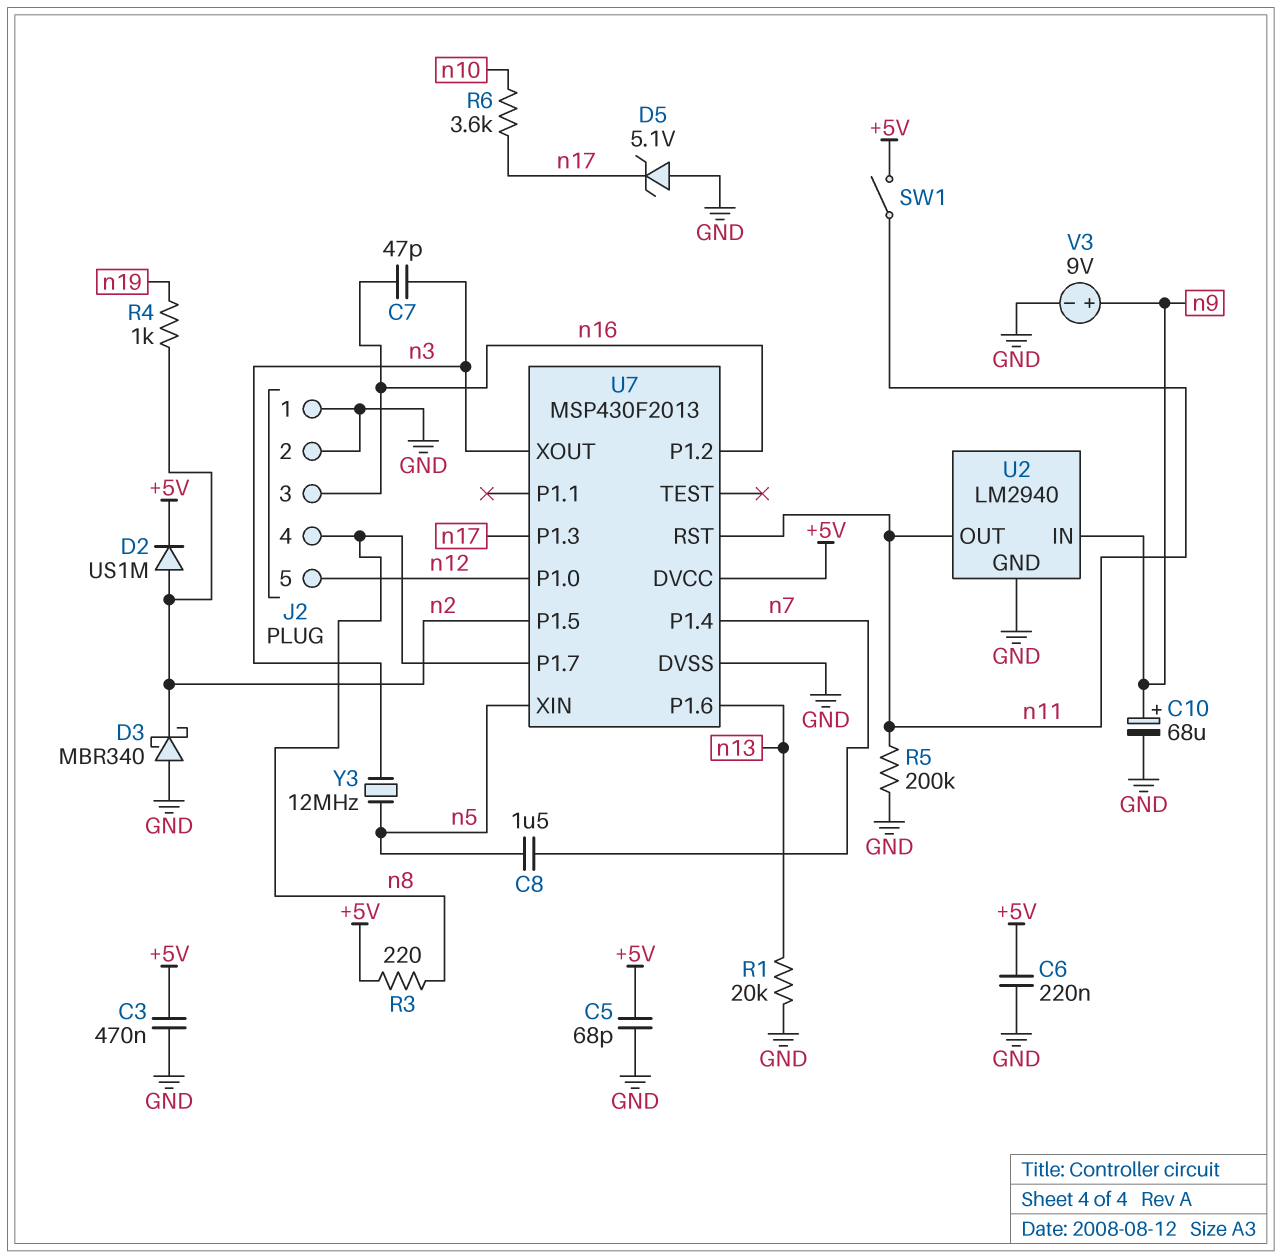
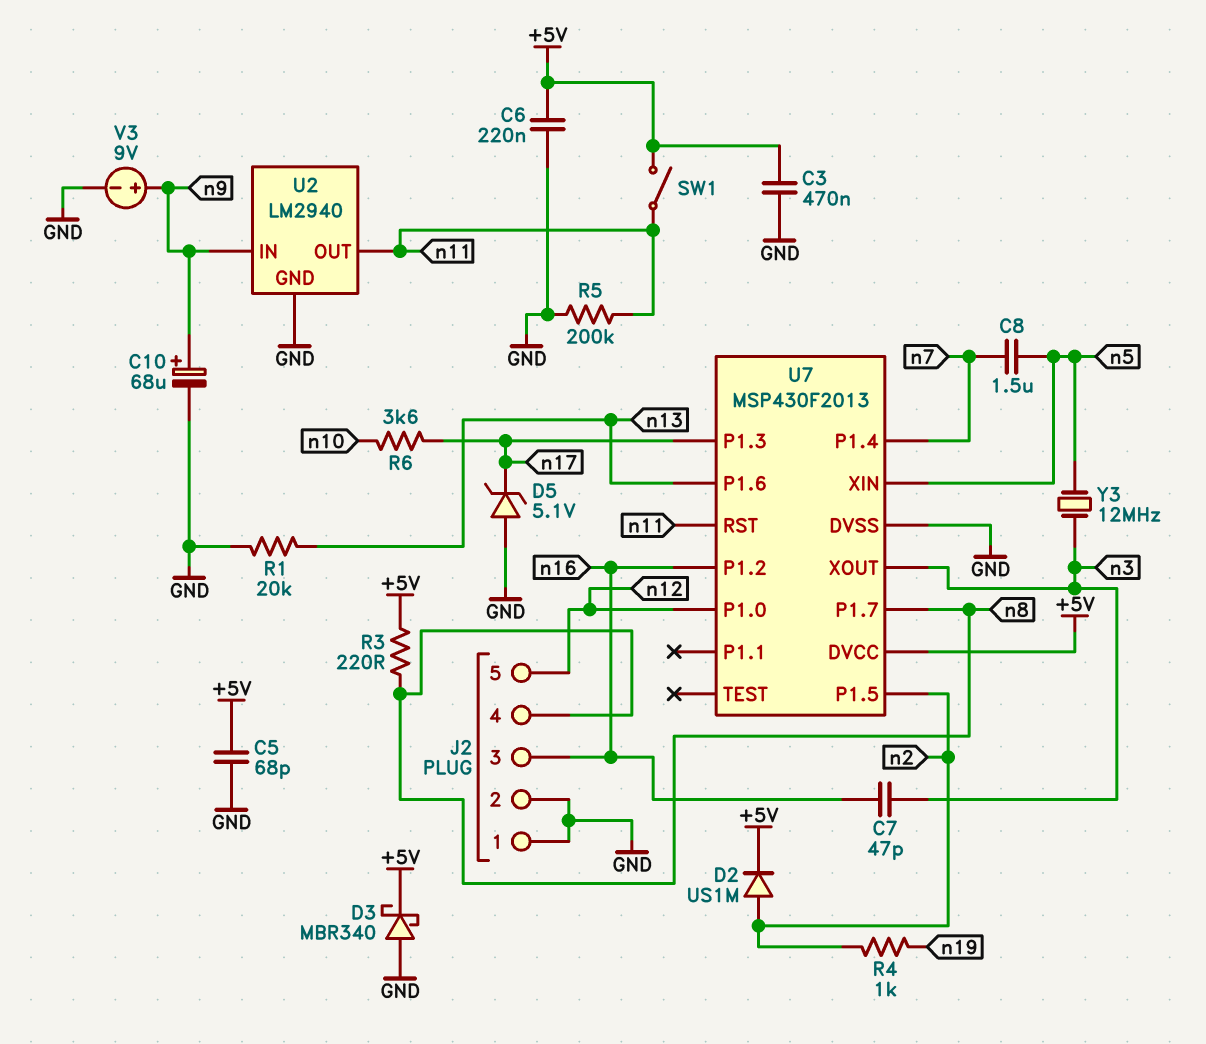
D3: schottky MBR340 (A GND, K n2) -> schottky MBR340 (A GND, K +5V)

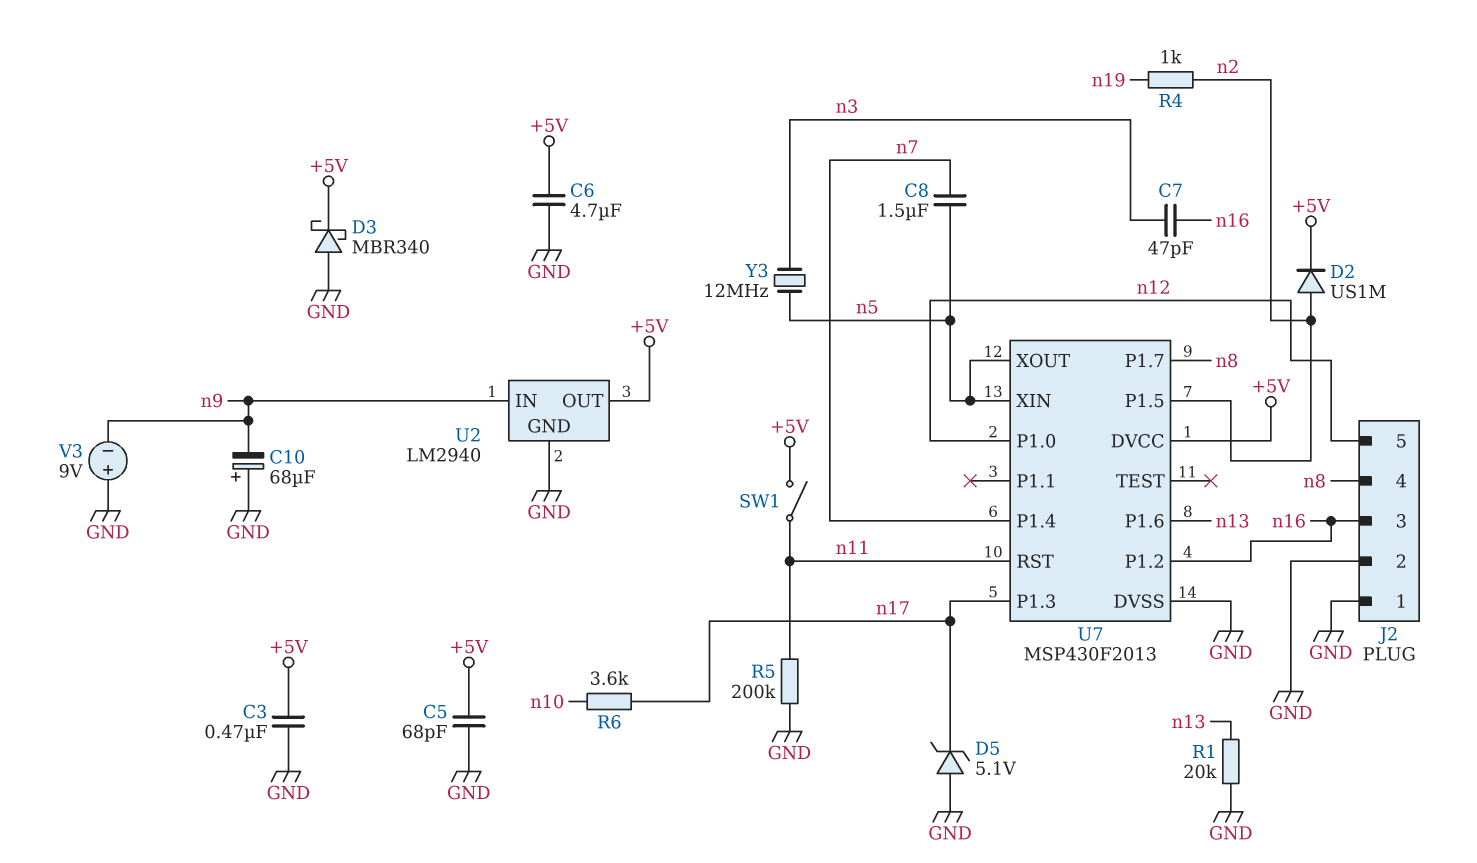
C6: 220nF (+5V, GND) -> 4.7uF (+5V, GND)
C10: 68uF (plus n9, minus GND) -> 68uF (plus GND, minus n9)
R3: 220 (+5V, n8) -> none
U2 pin OUT: n11 -> +5V
U7 pin XOUT: n3 -> n5
V3: 9V (plus n9, minus GND) -> 9V (plus GND, minus n9)

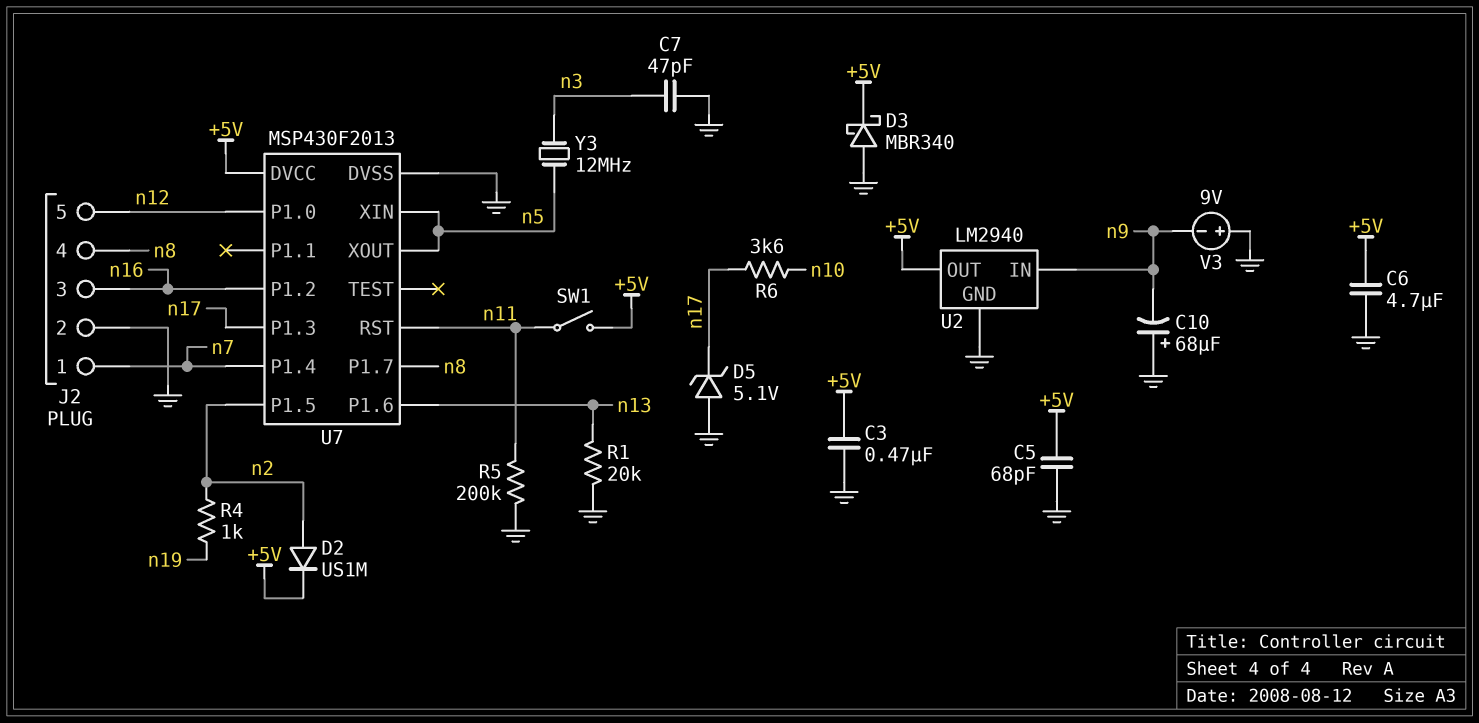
C7: 47pF (n3, n16) -> 47pF (GND, n3)
C8: 1.5uF (n5, n7) -> none
J2 pin 1: GND -> n7

